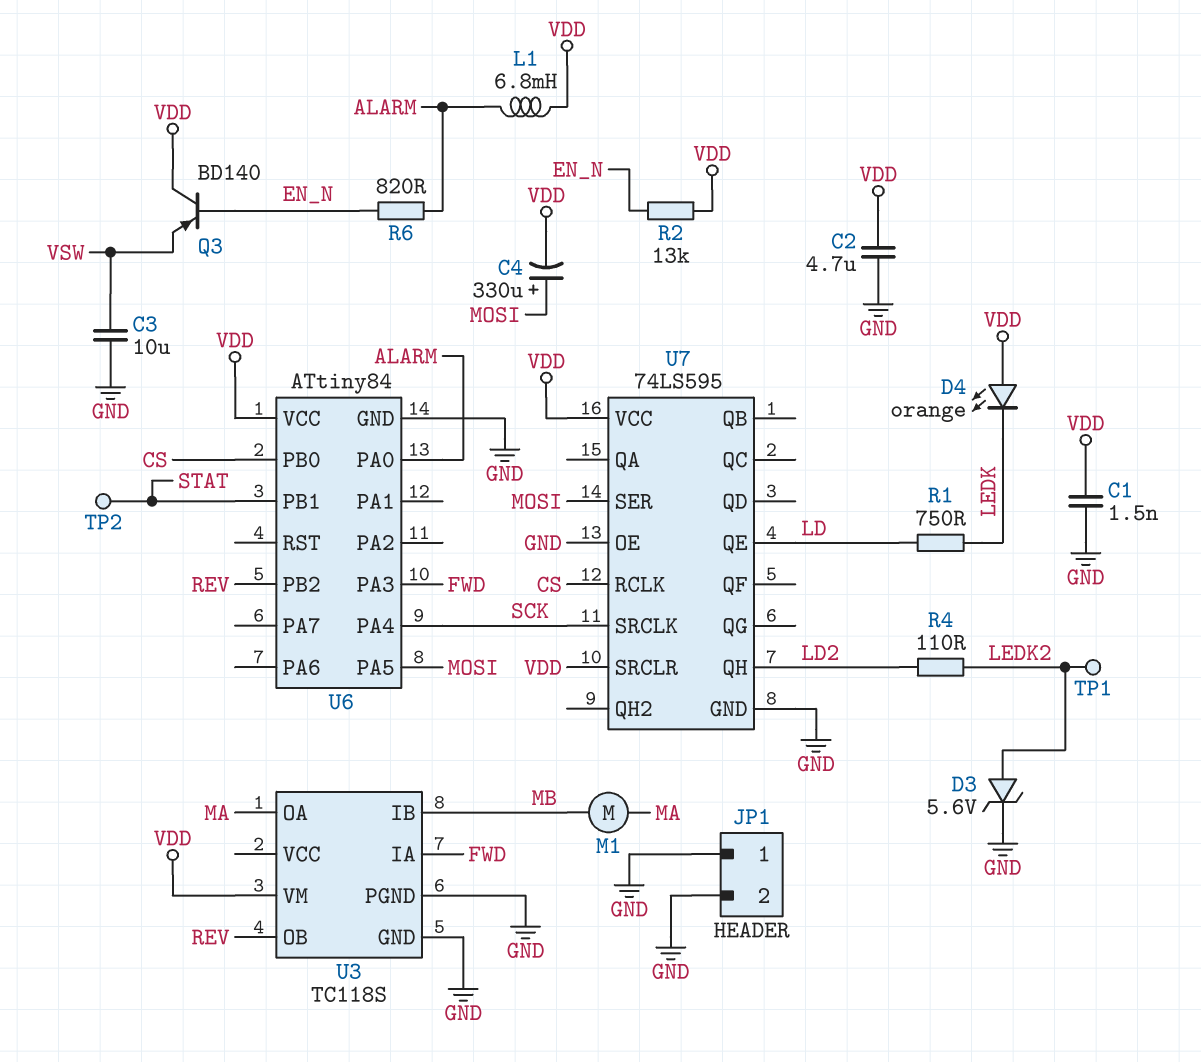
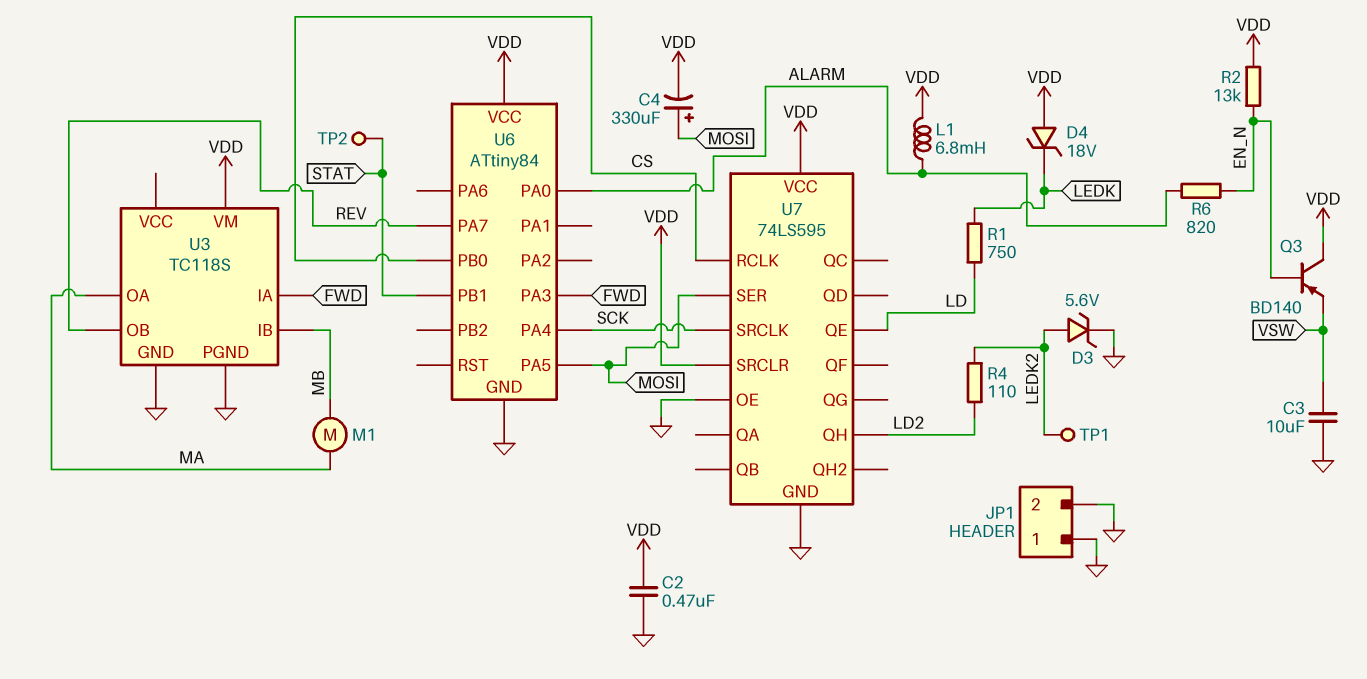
C1: 1.5nF (GND, VDD) -> none
C2: 4.7uF (GND, VDD) -> 470nF (GND, VDD)
D4: LED orange (A VDD, K LEDK) -> zener 18V (A VDD, K LEDK)
U6 pin PA7: none -> REV
U6 pin PB2: REV -> none

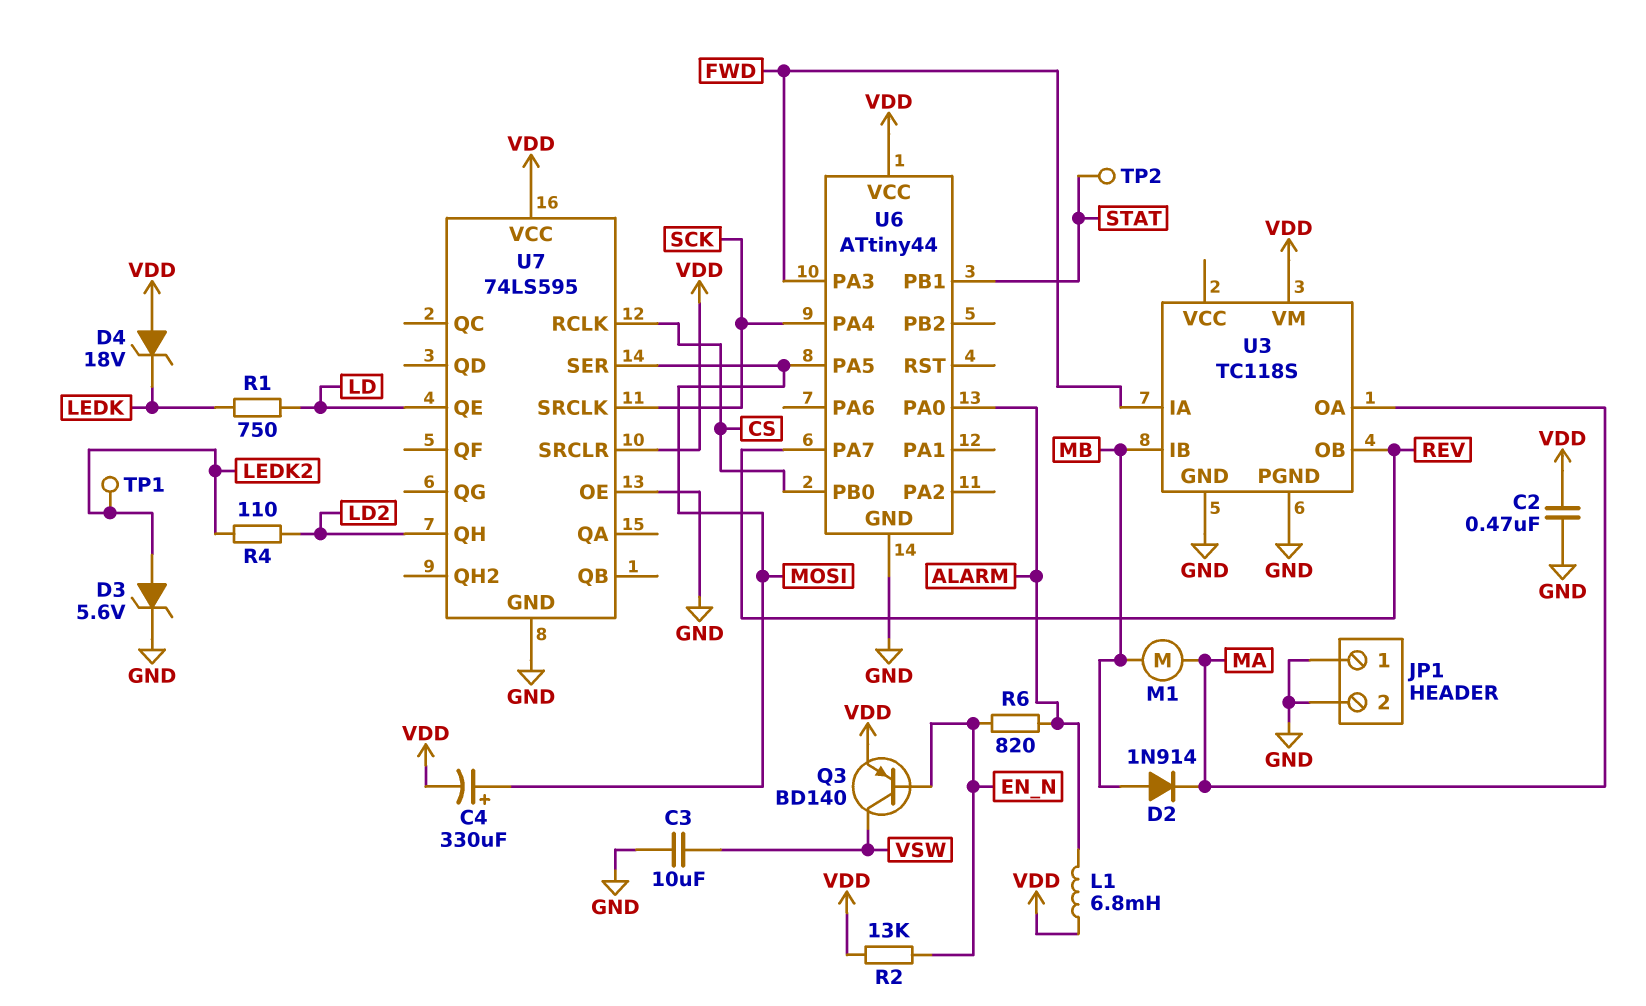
D2: none -> diode 1N914 (A MB, K MA)
Q3: PNP BD140 (B EN_N, C VDD, E VSW) -> PNP BD140 (B EN_N, C VSW, E VDD)
U6: ATtiny84 -> ATtiny44

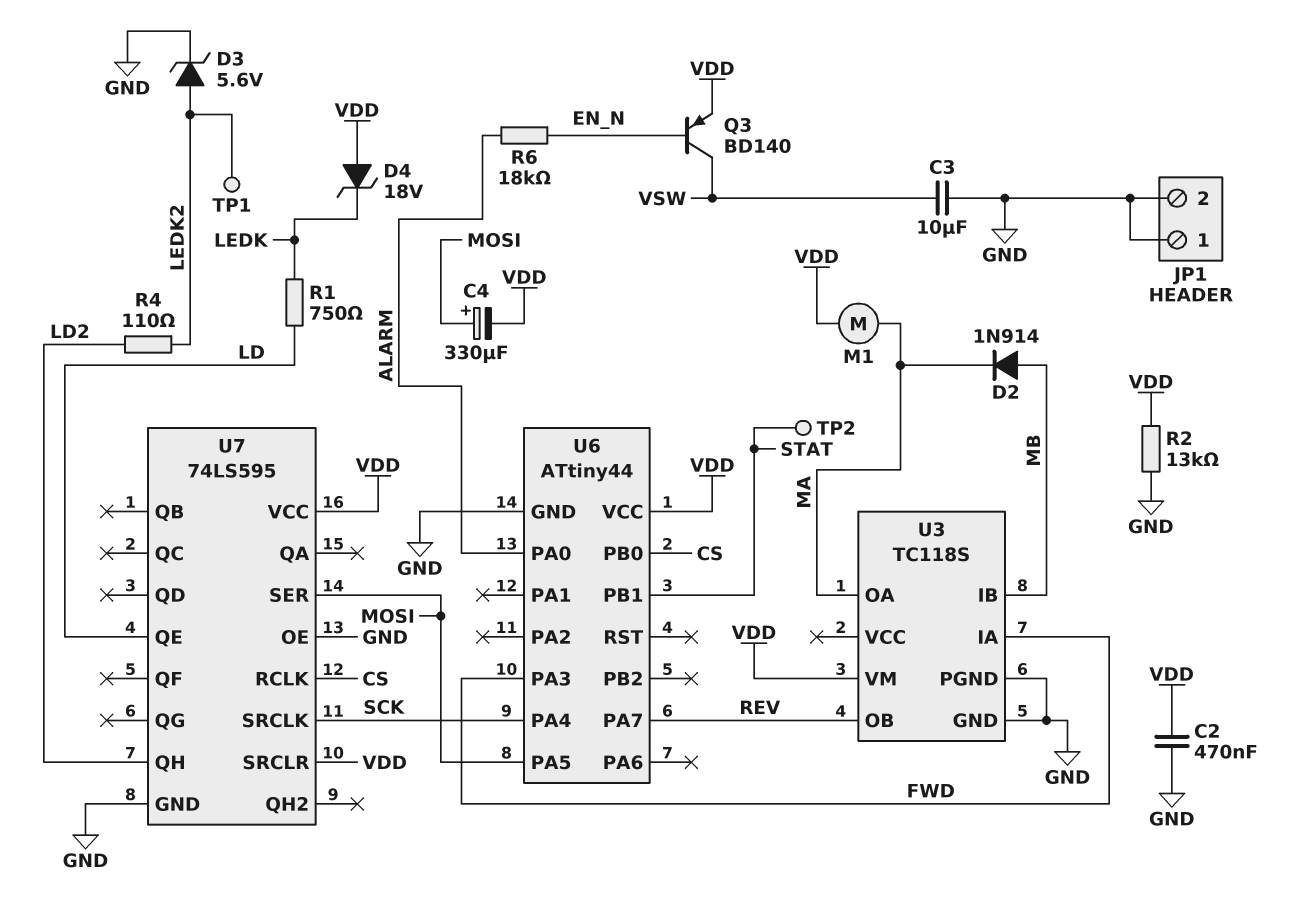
L1: 6.8mH (ALARM, VDD) -> none
M1: motor (MA, MB) -> motor (MA, VDD)
R2: 13k (EN_N, VDD) -> 13k (GND, VDD)
R6: 820 (ALARM, EN_N) -> 18k (ALARM, EN_N)

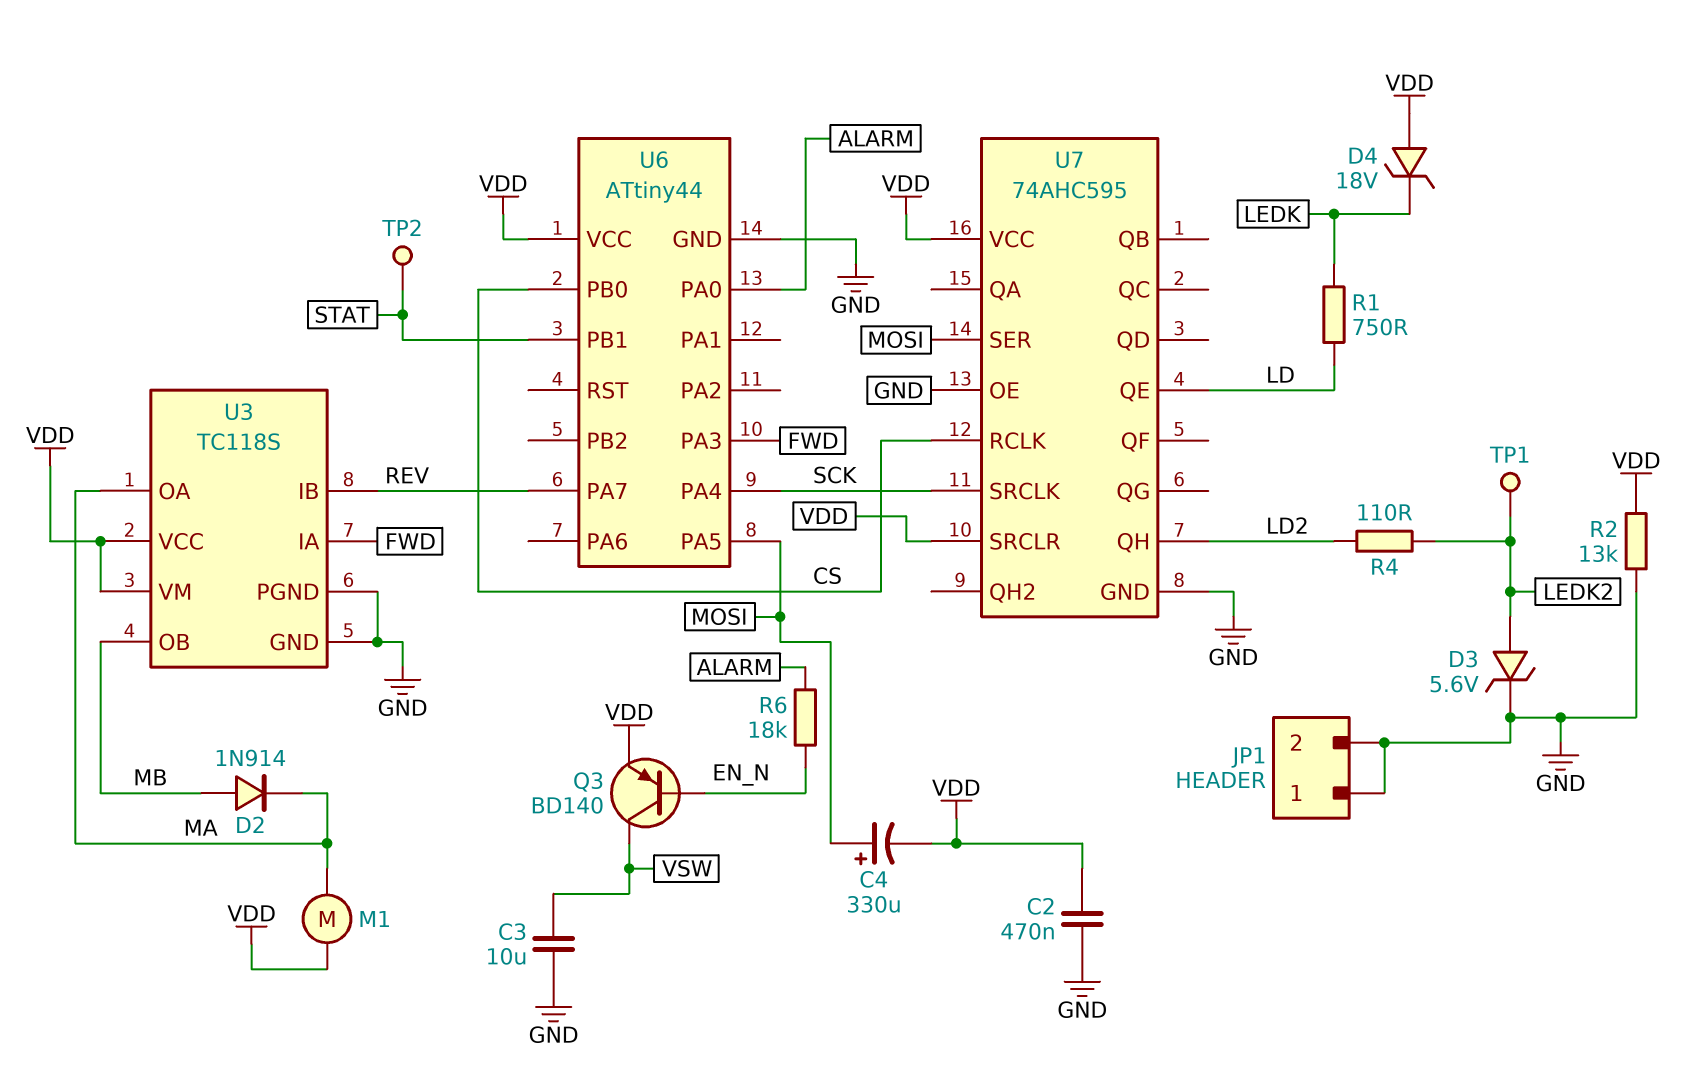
U3 pin IB: MB -> REV
U3 pin OB: REV -> MB
U3 pin VCC: none -> VDD
U7: 74LS595 -> 74AHC595

